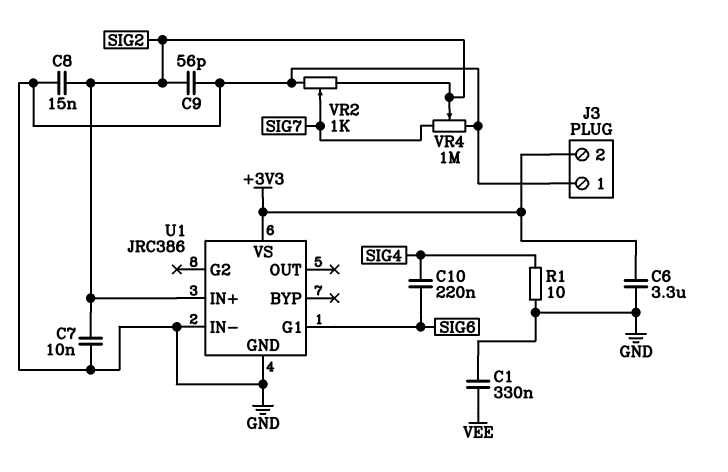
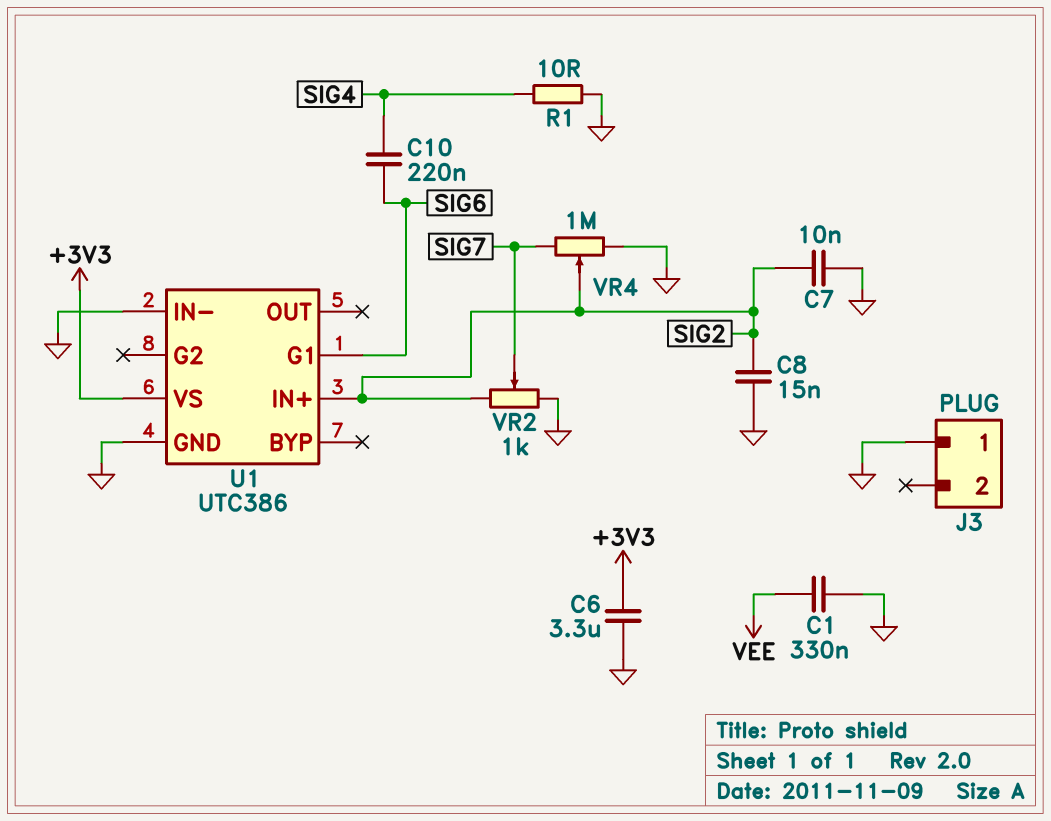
C9: 56pF (GND, SIG2) -> none
J3 pin 2: +3V3 -> none
U1: JRC386 -> UTC386

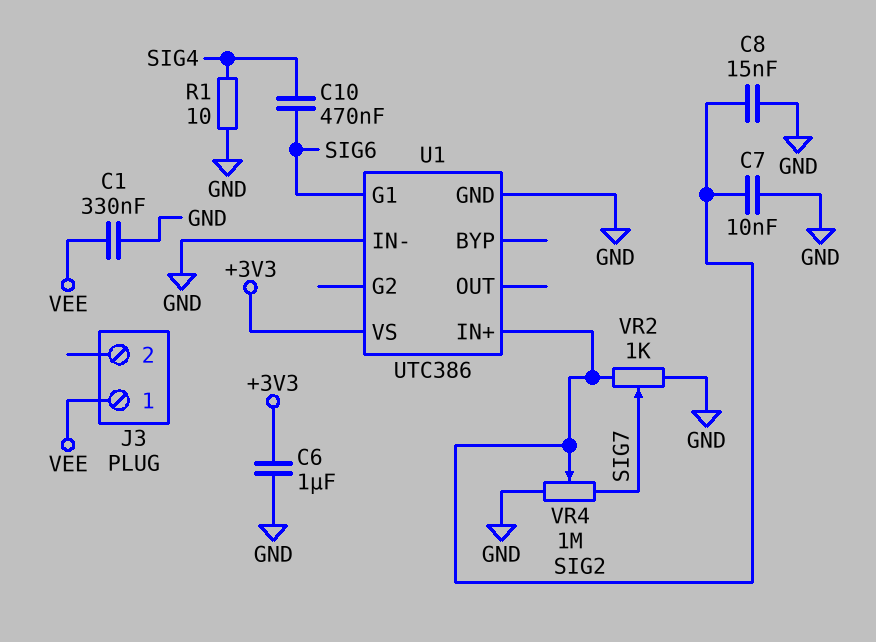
C6: 3.3uF (+3V3, GND) -> 1uF (+3V3, GND)
C10: 220nF (SIG4, SIG6) -> 470nF (SIG4, SIG6)
J3 pin 1: GND -> VEE

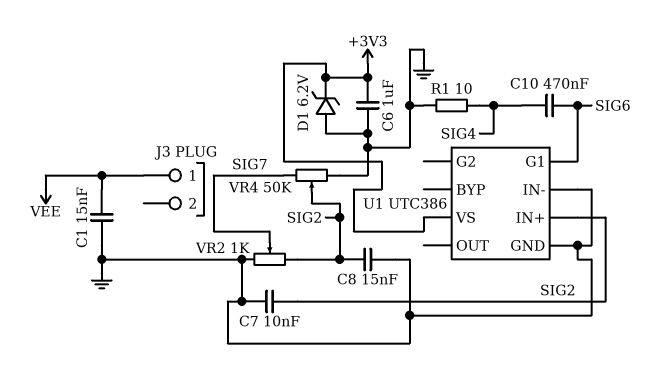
C1: 330nF (GND, VEE) -> 15nF (GND, VEE)
D1: none -> zener 6.2V (A GND, K +3V3)
VR4: 1M (GND, SIG7, wiper SIG2) -> 50k (GND, SIG7, wiper SIG2)

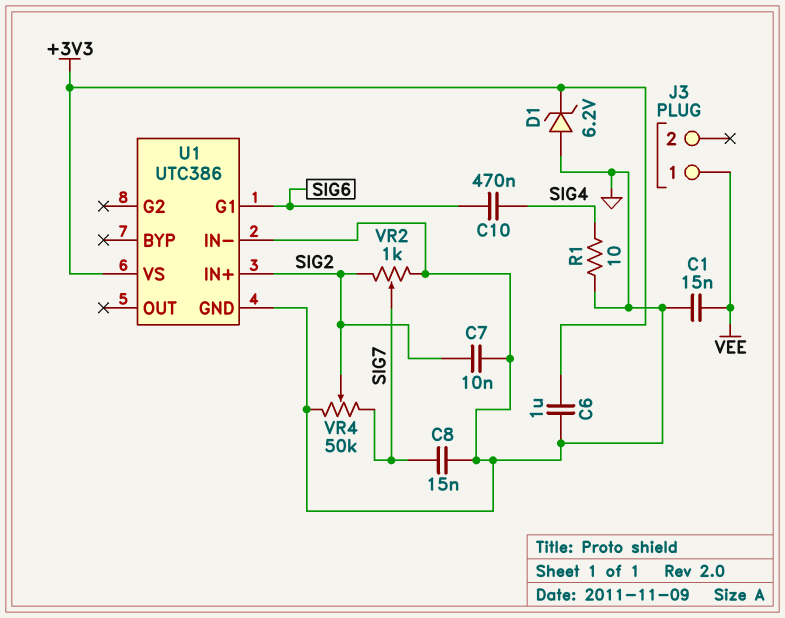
C8: 15nF (GND, SIG2) -> 15nF (GND, SIG7)

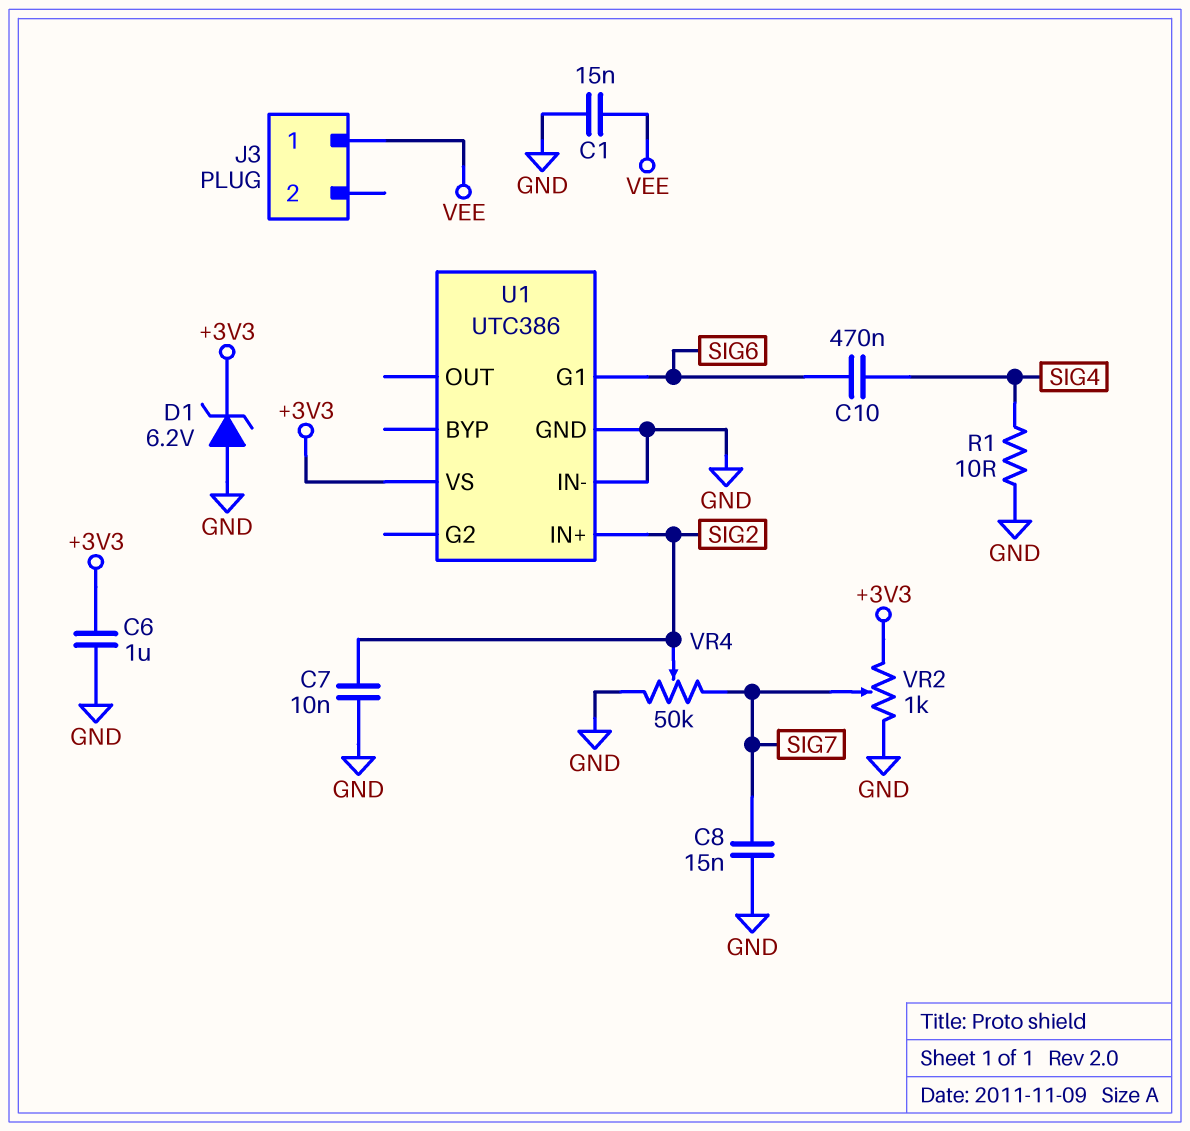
VR2: 1k (GND, SIG2, wiper SIG7) -> 1k (+3V3, GND, wiper SIG7)

